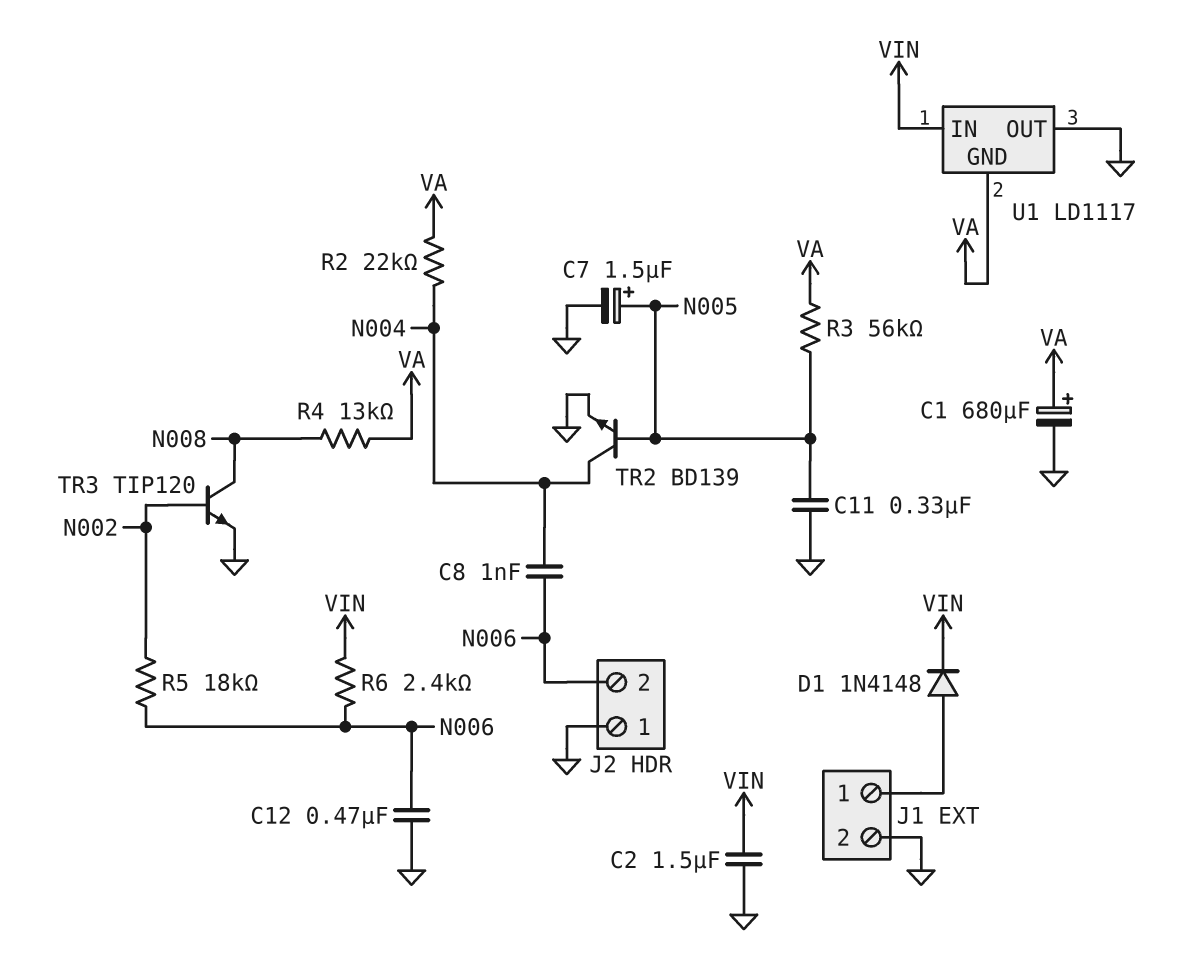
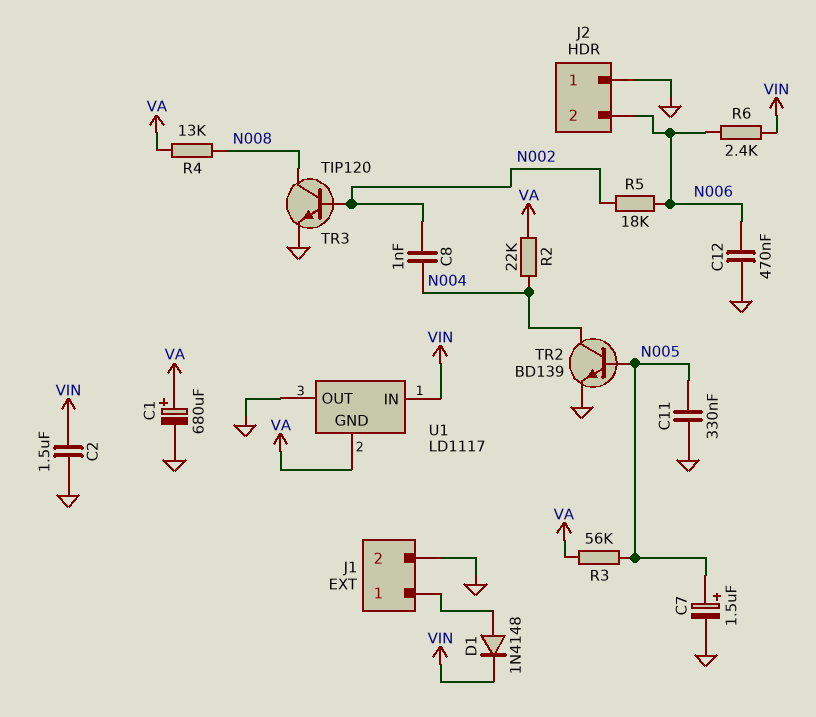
C8: 1nF (N004, N006) -> 1nF (N002, N004)

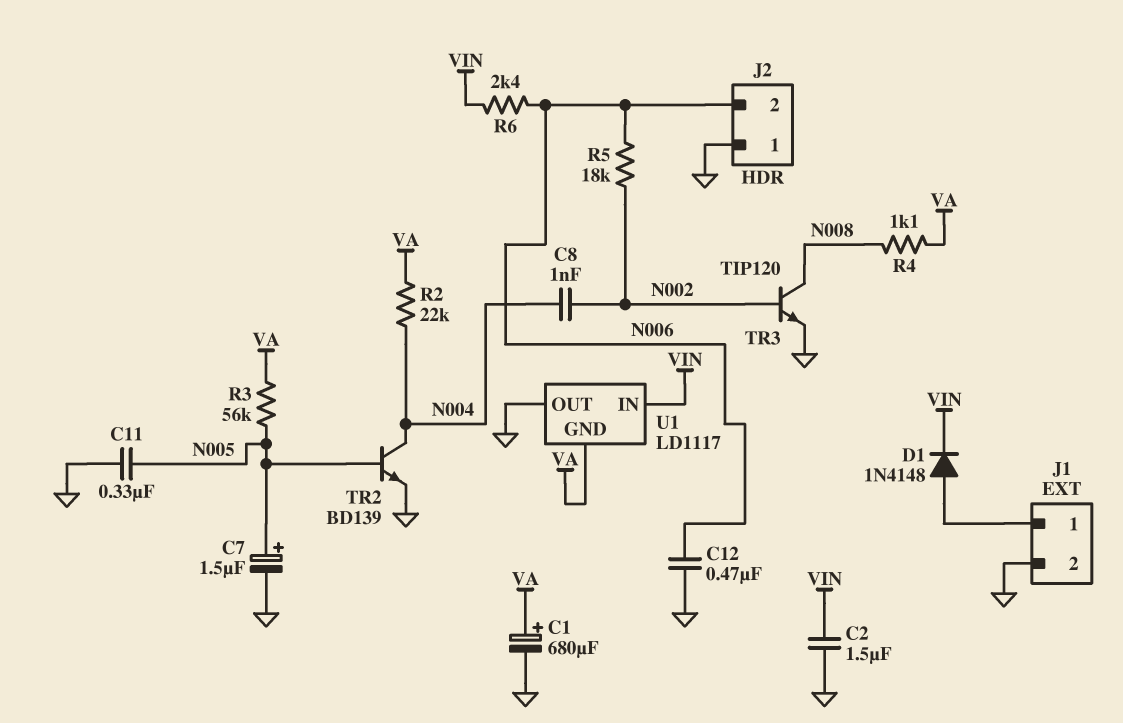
R4: 13k (N008, VA) -> 1.1k (N008, VA)

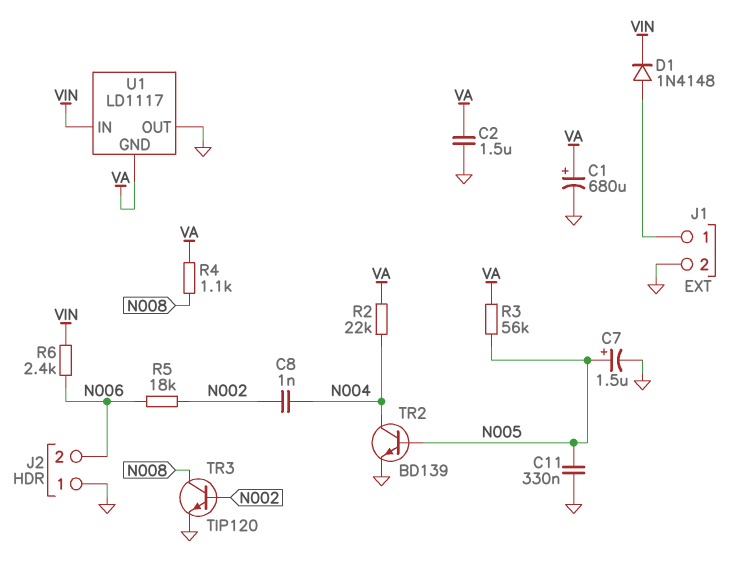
C2: 1.5uF (GND, VIN) -> 1.5uF (GND, VA)
C12: 470nF (GND, N006) -> none

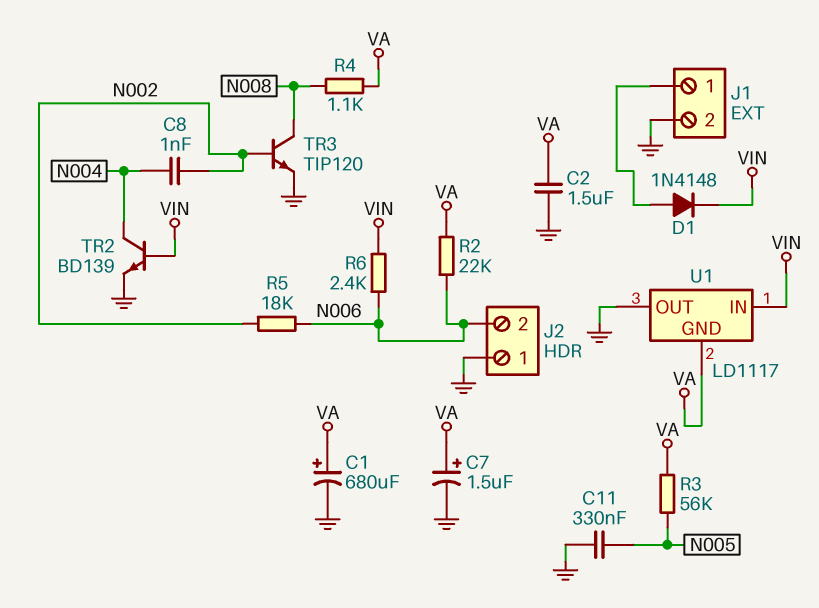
C7: 1.5uF (plus N005, minus GND) -> 1.5uF (plus VA, minus GND)
R2: 22k (N004, VA) -> 22k (N006, VA)
TR2: NPN BD139 (B N005, C N004, E GND) -> NPN BD139 (B VIN, C N004, E GND)

